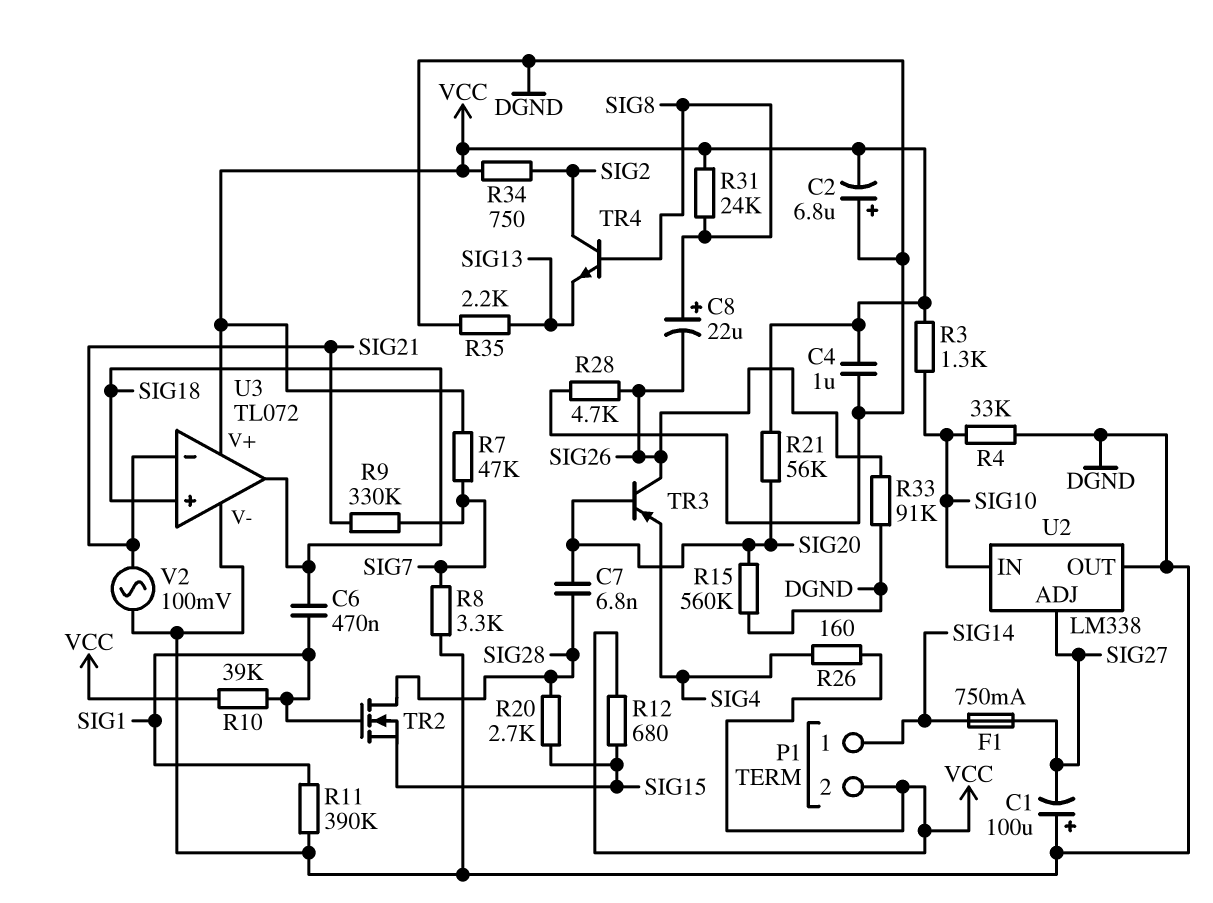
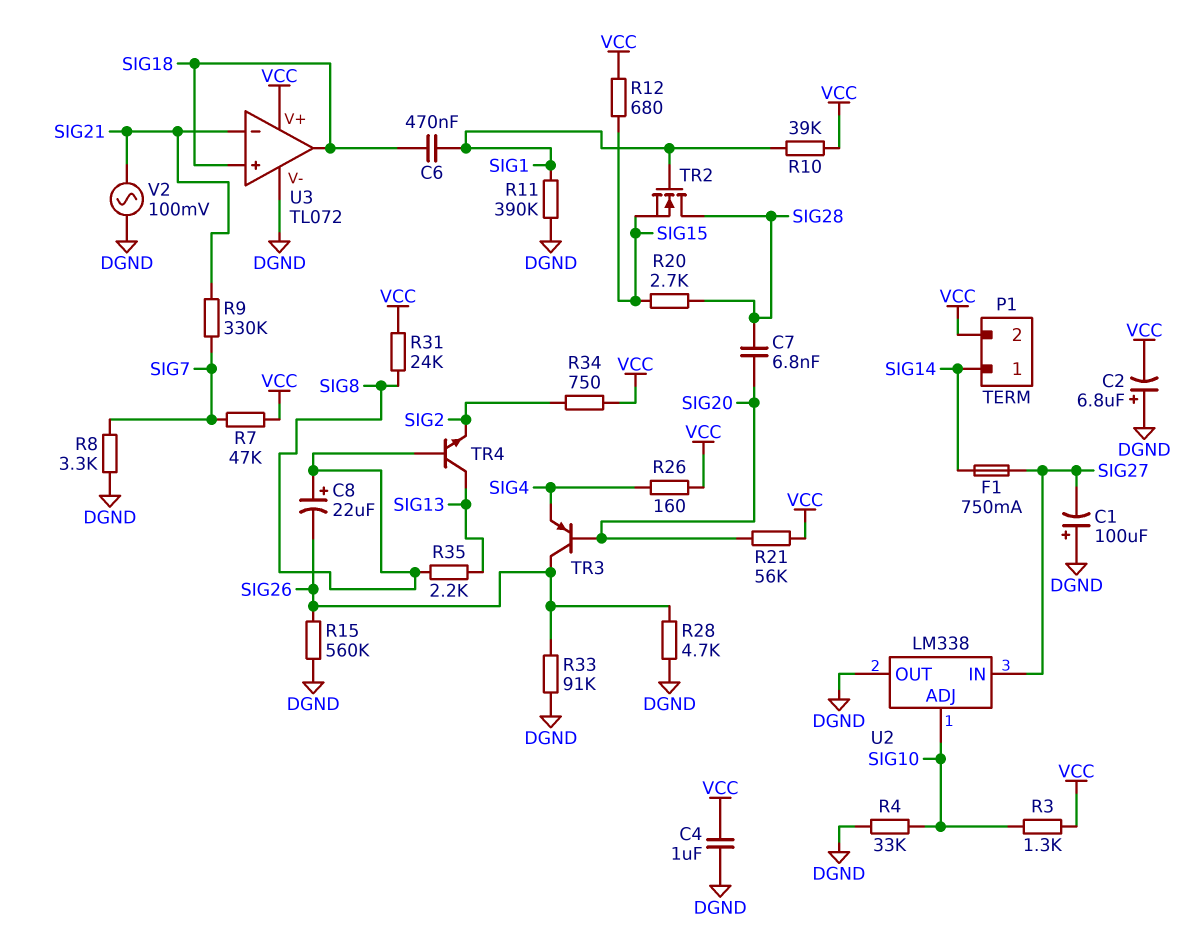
R15: 560k (DGND, SIG20) -> 560k (DGND, SIG26)
R35: 2.2k (DGND, SIG13) -> 2.2k (SIG8, SIG13)
TR4: NPN (B SIG8, C SIG2, E SIG13) -> NPN (B SIG8, C SIG13, E SIG2)
U2 pin ADJ: SIG27 -> SIG10
U2 pin IN: SIG10 -> SIG27

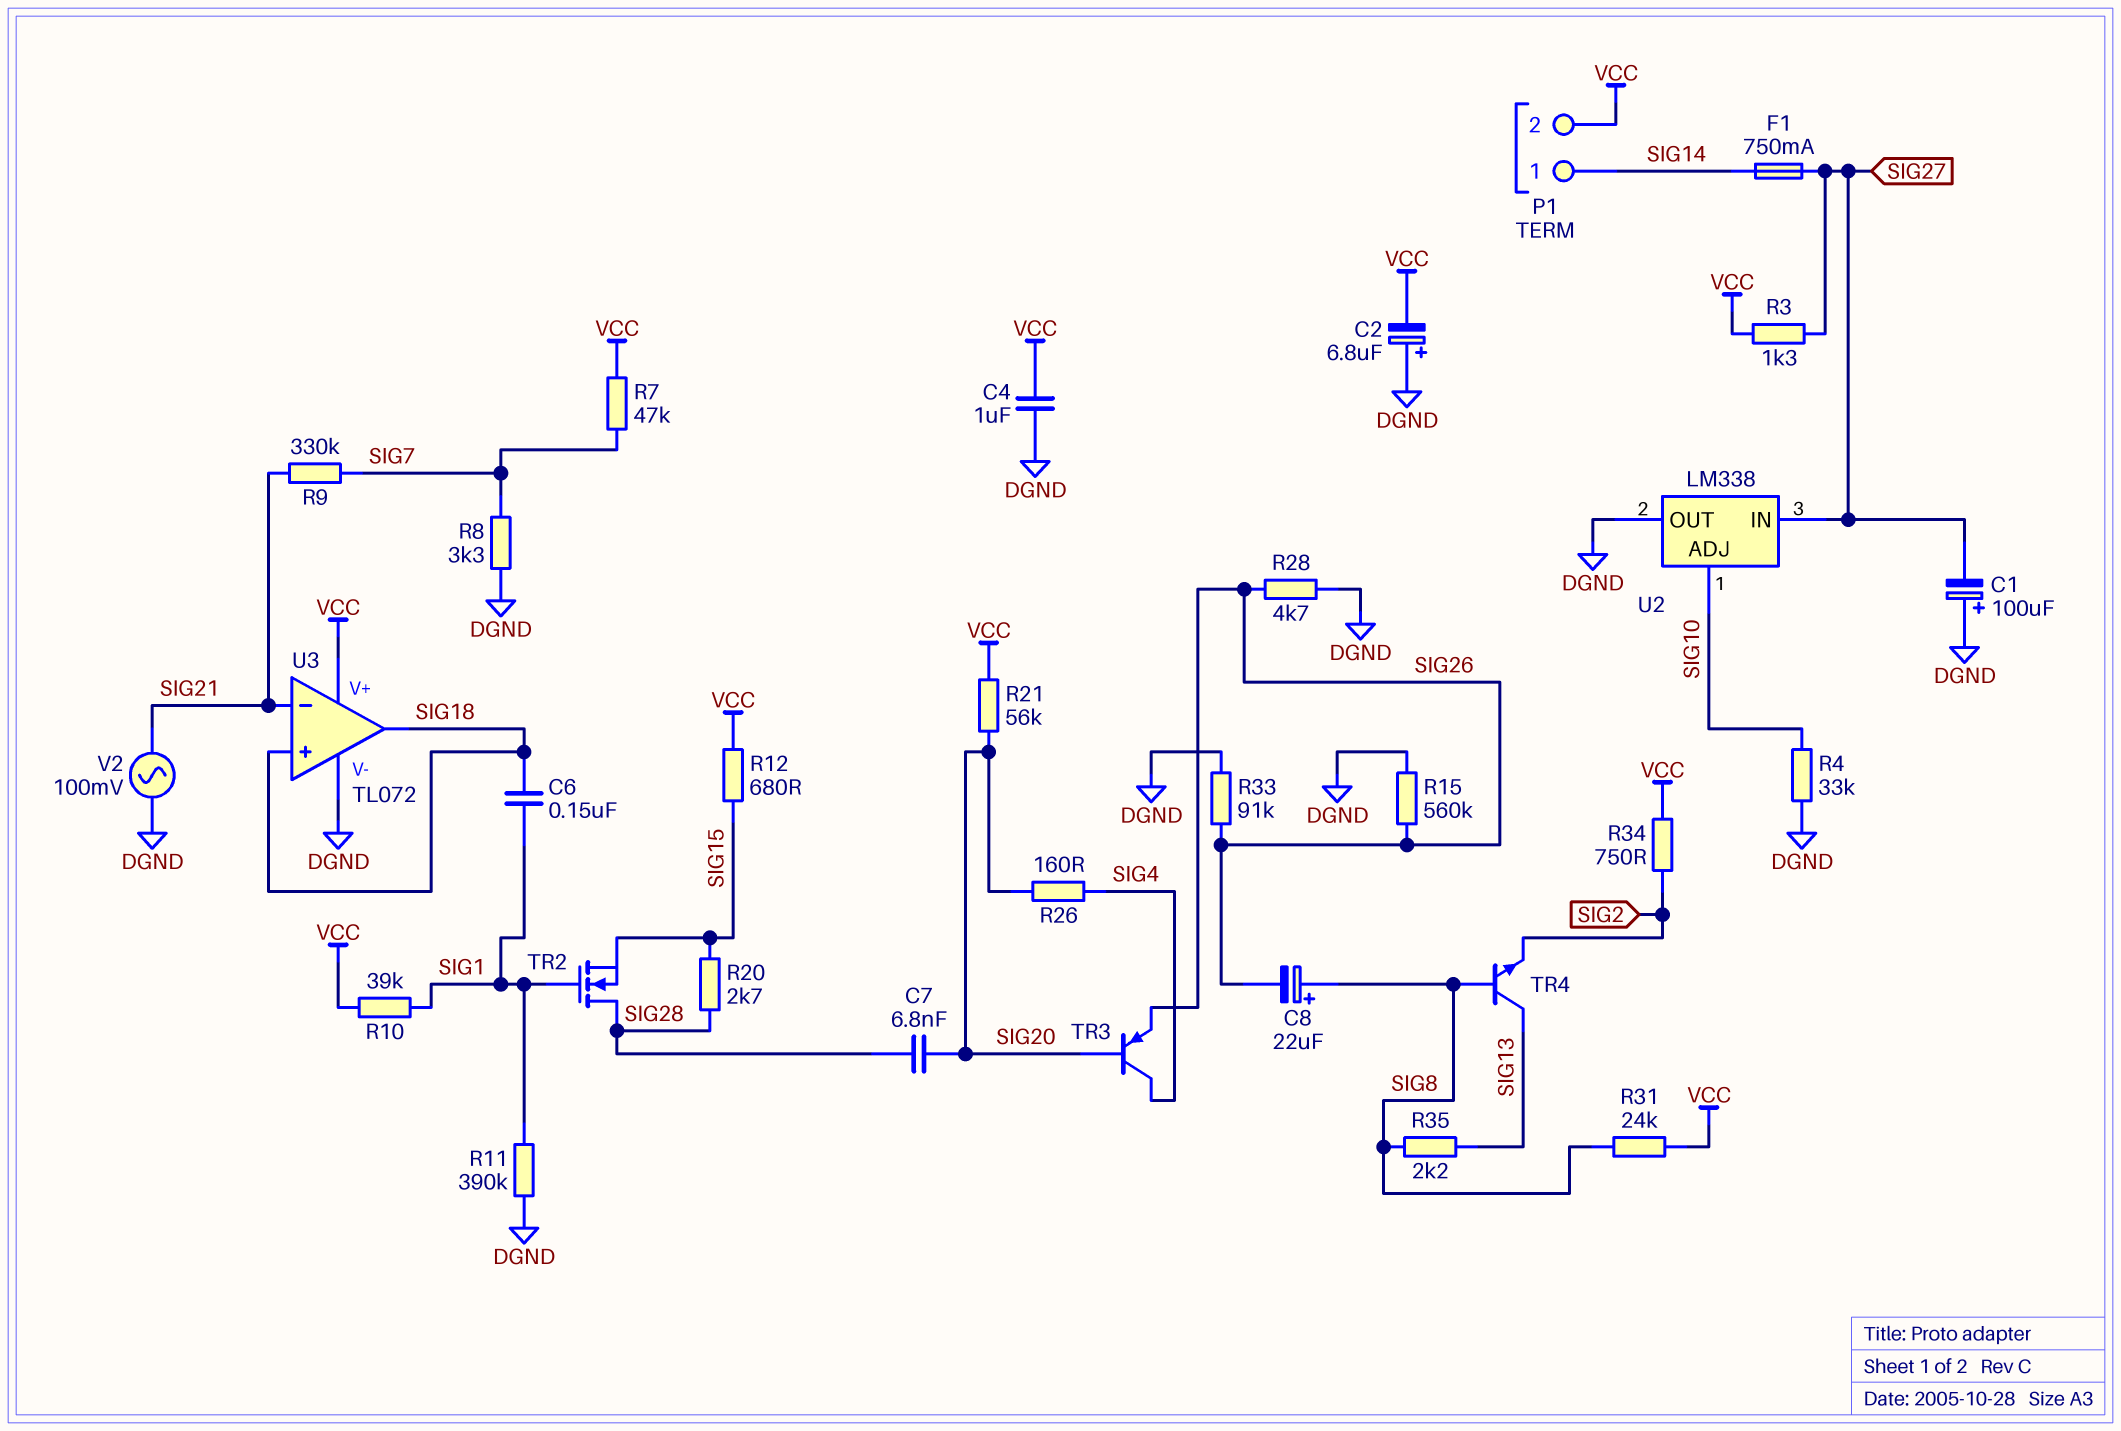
C6: 470nF (SIG1, SIG18) -> 150nF (SIG1, SIG18)
R3: 1.3k (SIG10, VCC) -> 1.3k (SIG27, VCC)
R26: 160 (SIG4, VCC) -> 160 (SIG4, SIG20)
TR3: PNP (B SIG20, C SIG26, E SIG4) -> PNP (B SIG20, C SIG4, E SIG26)

